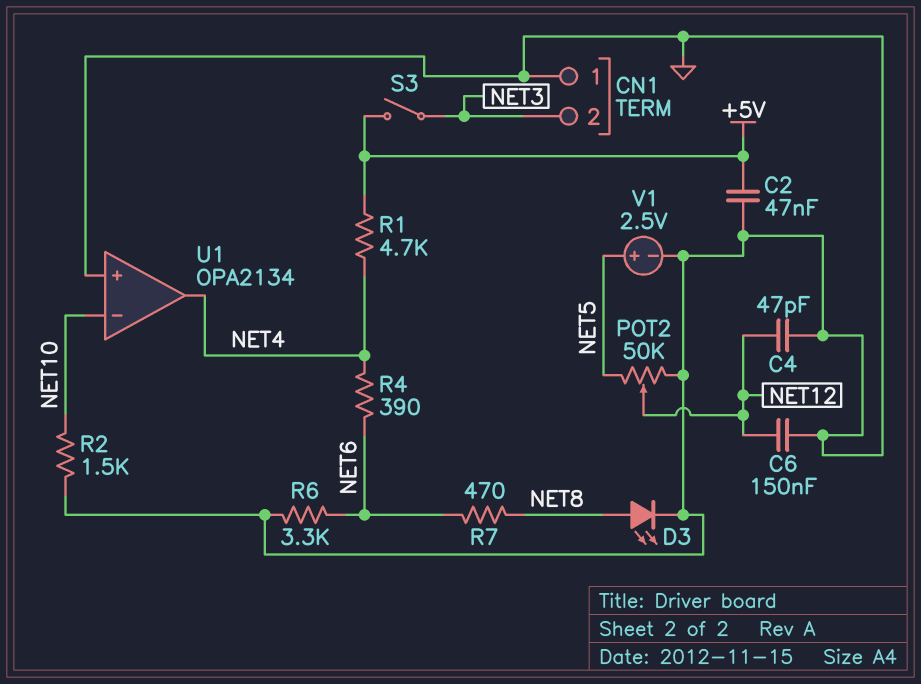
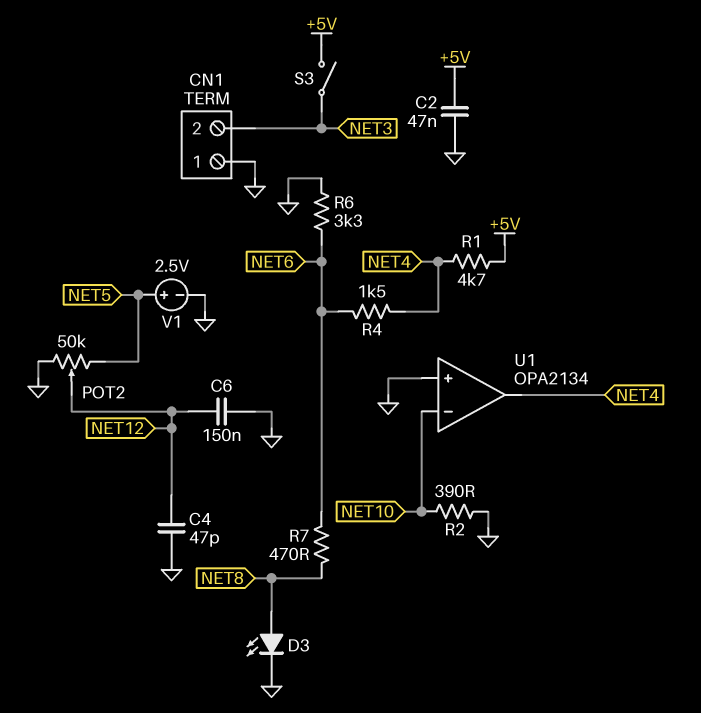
R2: 1.5k (GND, NET10) -> 390 (GND, NET10)
R4: 390 (NET4, NET6) -> 1.5k (NET4, NET6)

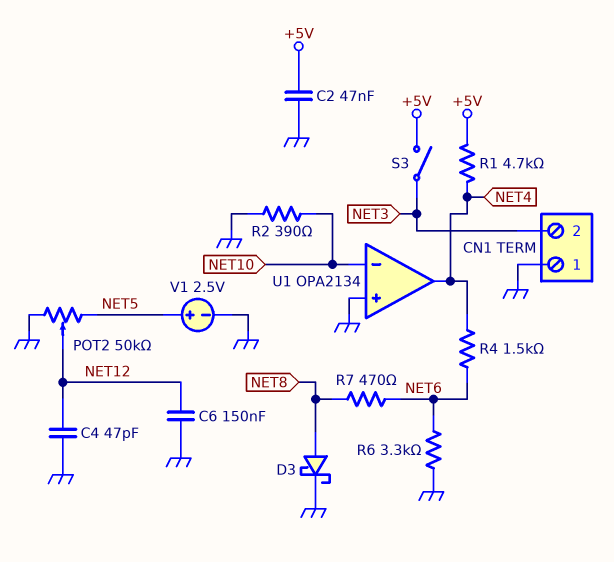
D3: LED (A NET8, K GND) -> schottky (A NET8, K GND)

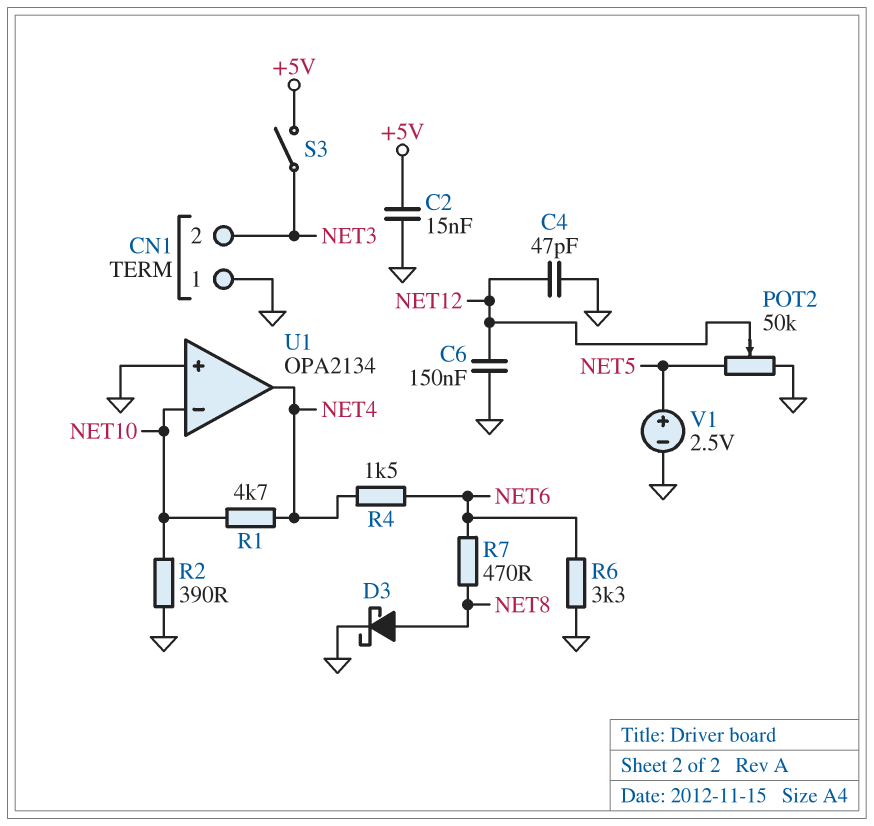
C2: 47nF (+5V, GND) -> 15nF (+5V, GND)
R1: 4.7k (+5V, NET4) -> 4.7k (NET4, NET10)

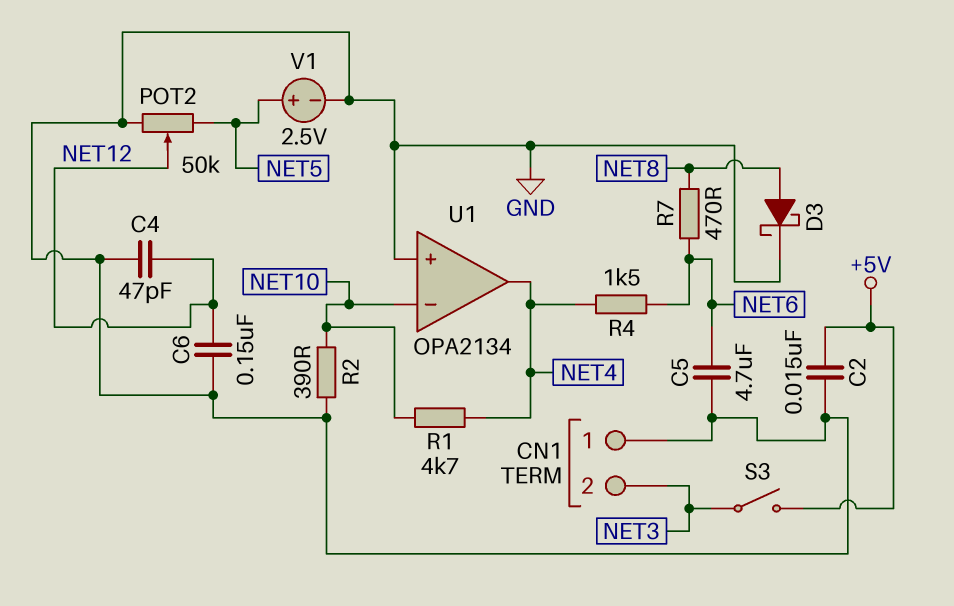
C5: none -> 4.7uF (GND, NET6)
R6: 3.3k (GND, NET6) -> none

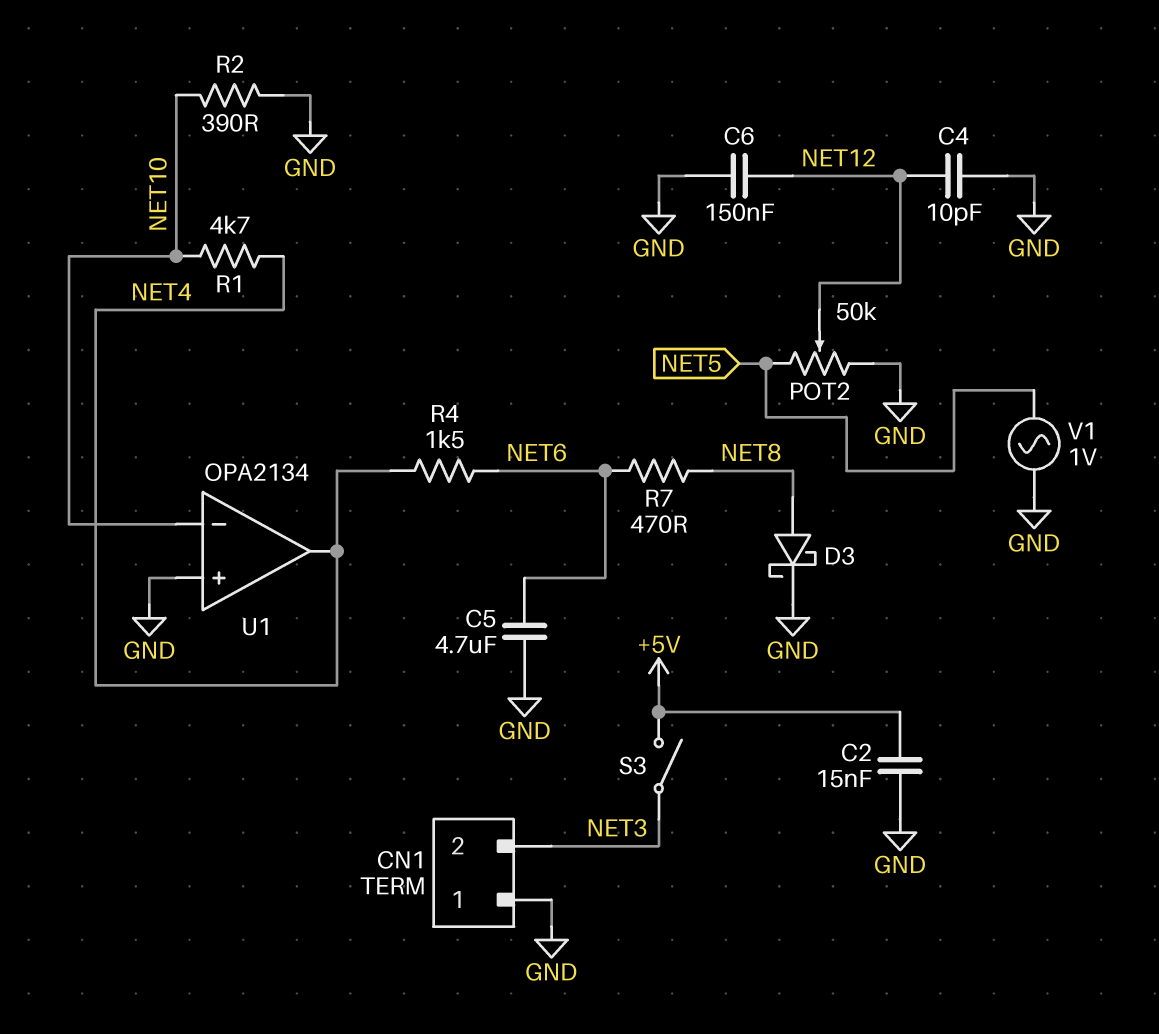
C4: 47pF (GND, NET12) -> 10pF (GND, NET12)
V1: 2.5V (plus NET5, minus GND) -> AC 1V (GND, NET5)

